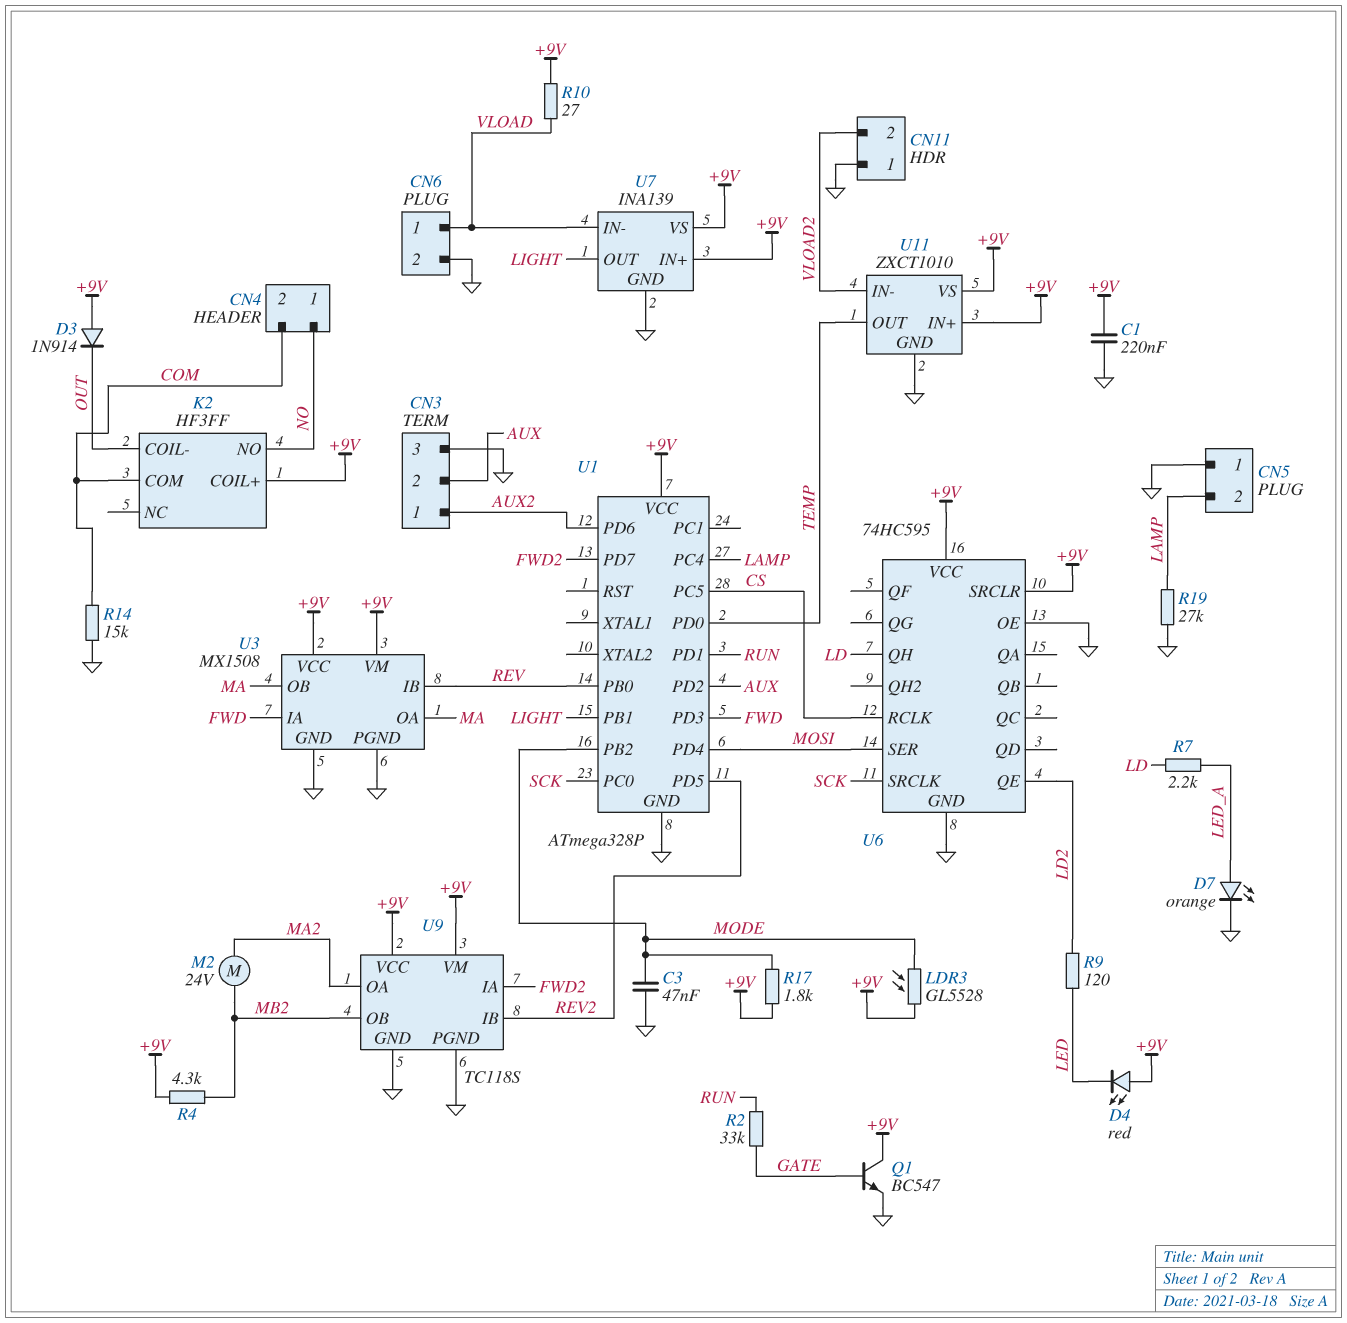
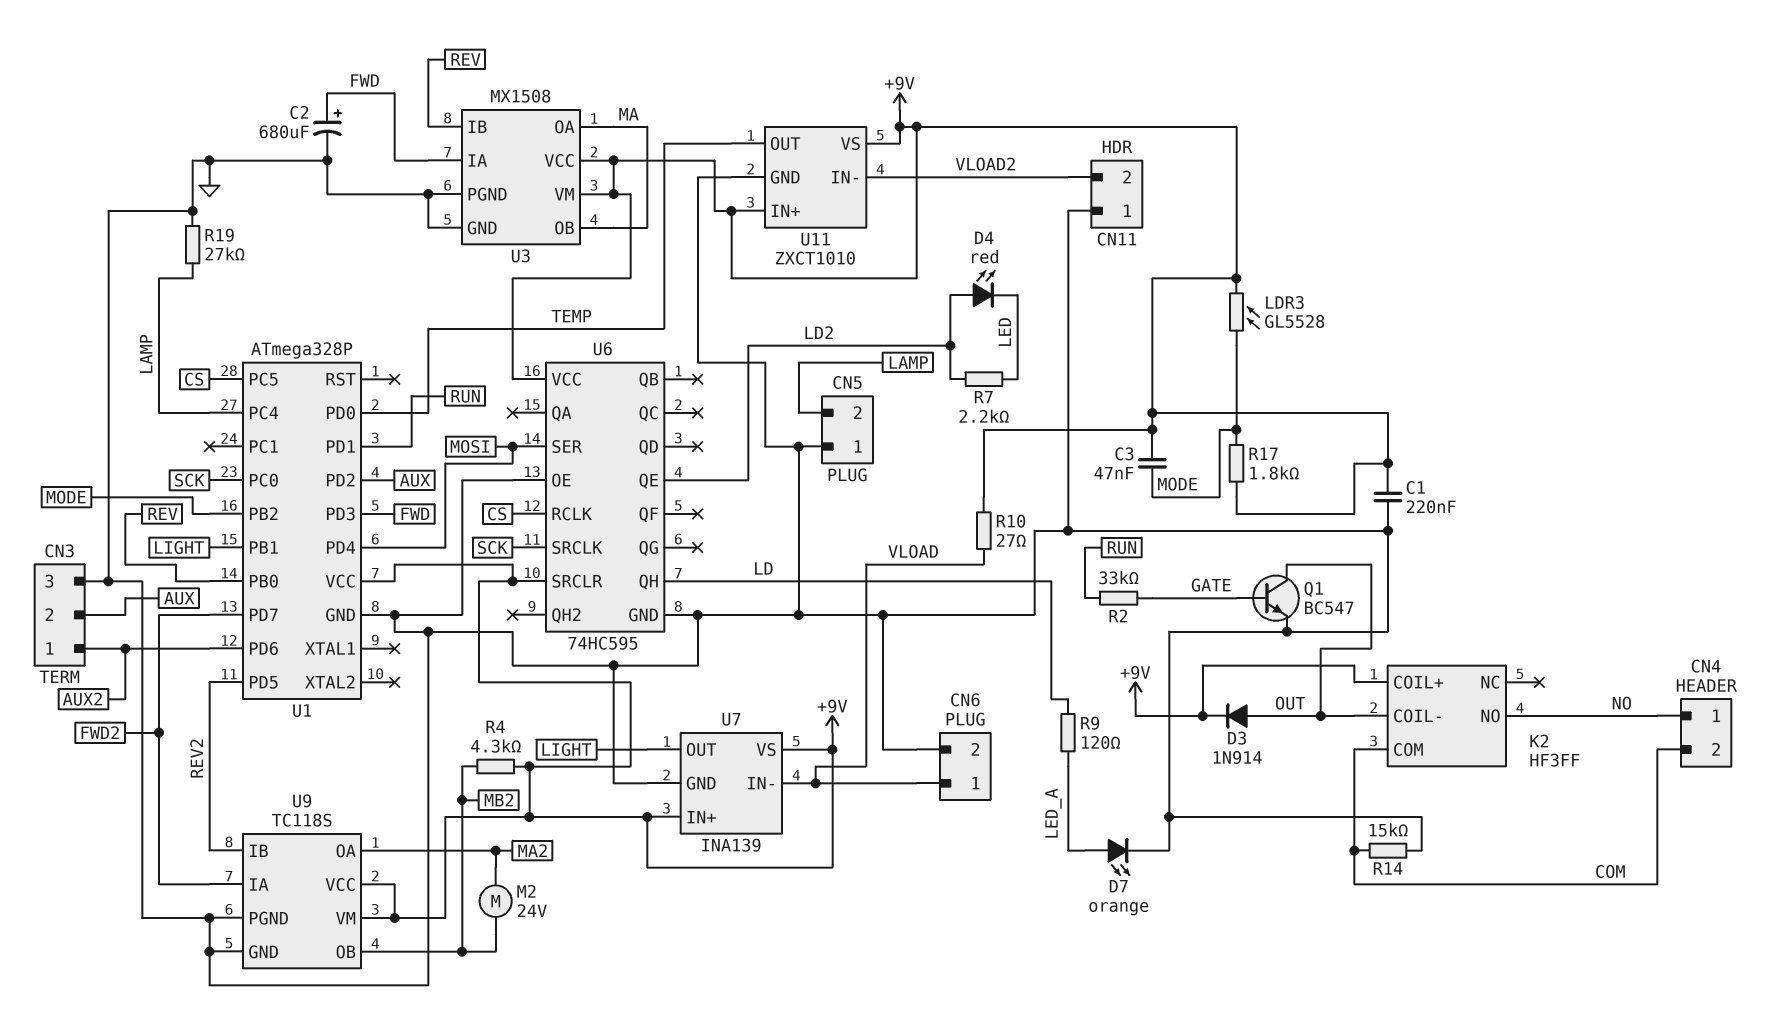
C2: none -> 680uF (plus FWD, minus GND)
C3: 47nF (GND, MODE) -> 47nF (+9V, MODE)
D3: diode 1N914 (A +9V, K OUT) -> diode 1N914 (A OUT, K +9V)
D4: LED red (A +9V, K LED) -> LED red (A LD2, K LED)
Q1: NPN BC547 (B GATE, C +9V, E GND) -> NPN BC547 (B GATE, C OUT, E GND)
R7: 2.2k (LD, LED_A) -> 2.2k (LD2, LED)
R9: 120 (LD2, LED) -> 120 (LD, LED_A)

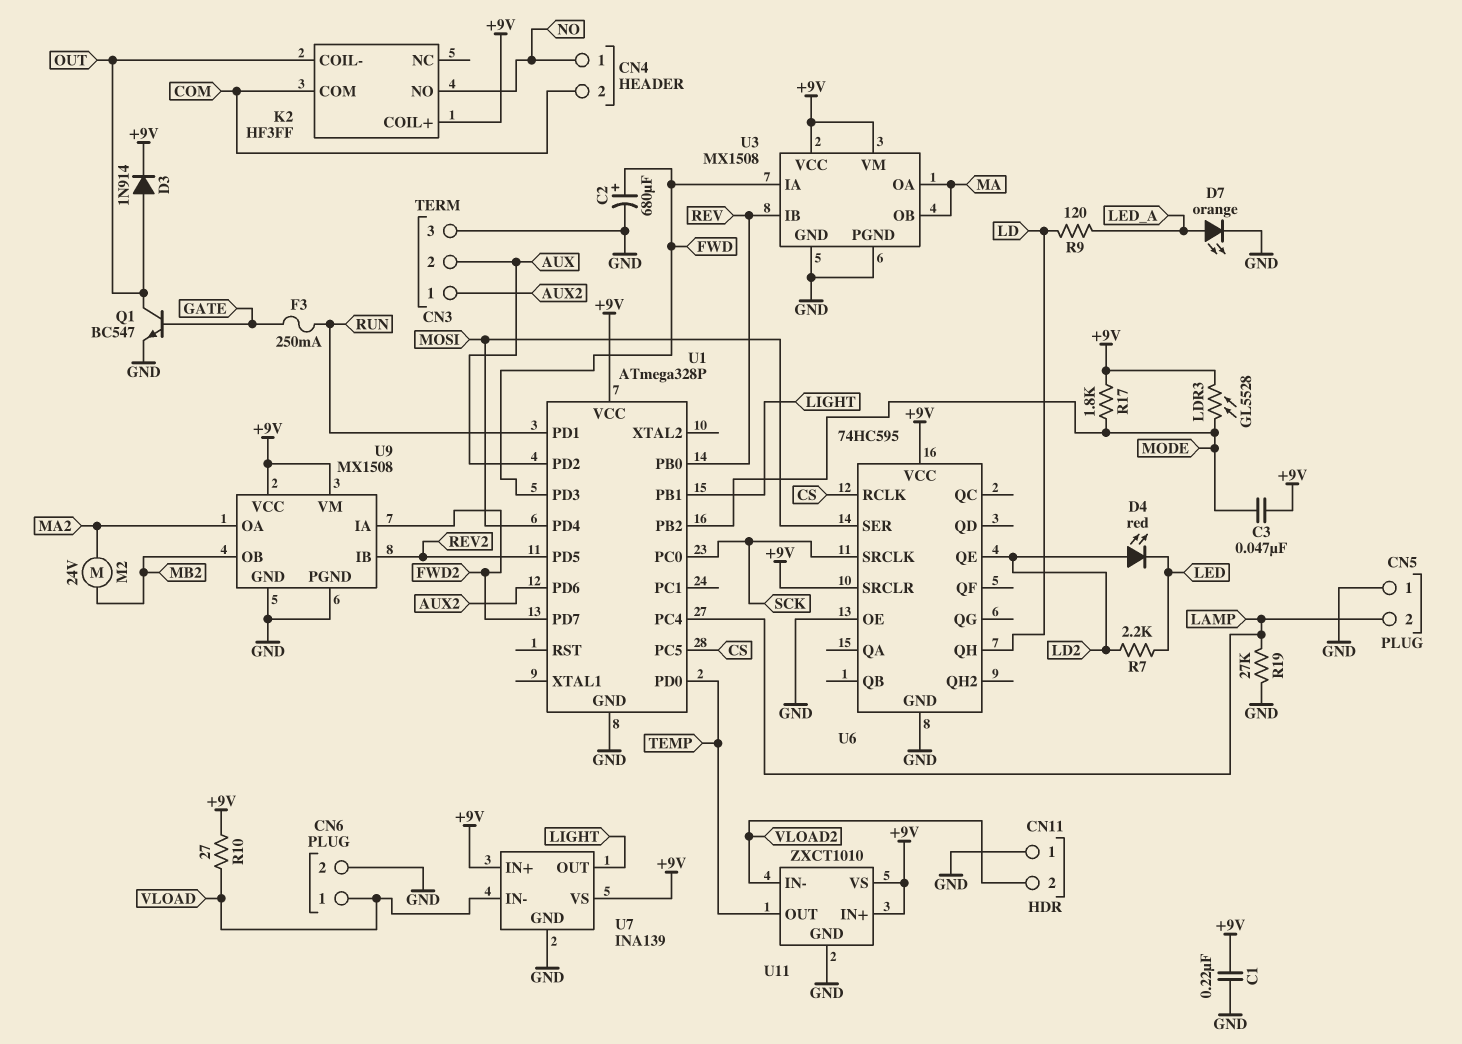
F3: none -> 250mA (GATE, RUN)
R2: 33k (GATE, RUN) -> none
R4: 4.3k (+9V, MB2) -> none
R14: 15k (COM, GND) -> none
U9: TC118S -> MX1508

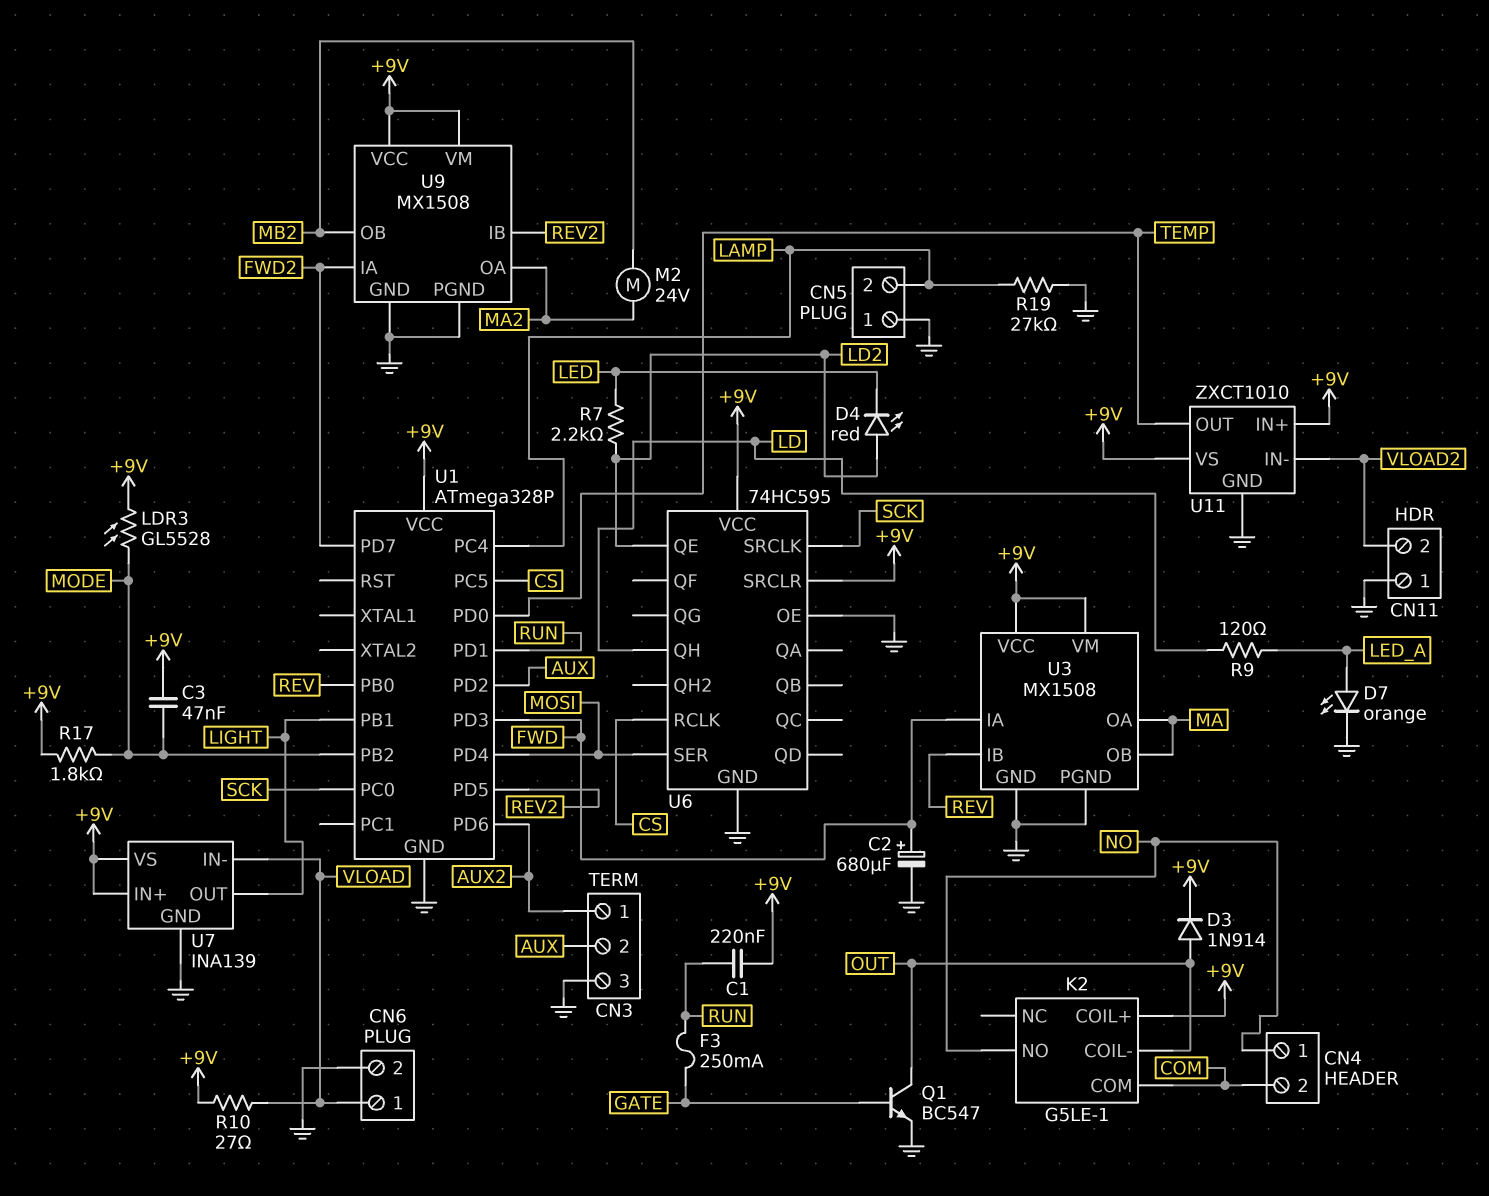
C1: 220nF (+9V, GND) -> 220nF (+9V, RUN)
K2: HF3FF -> G5LE-1

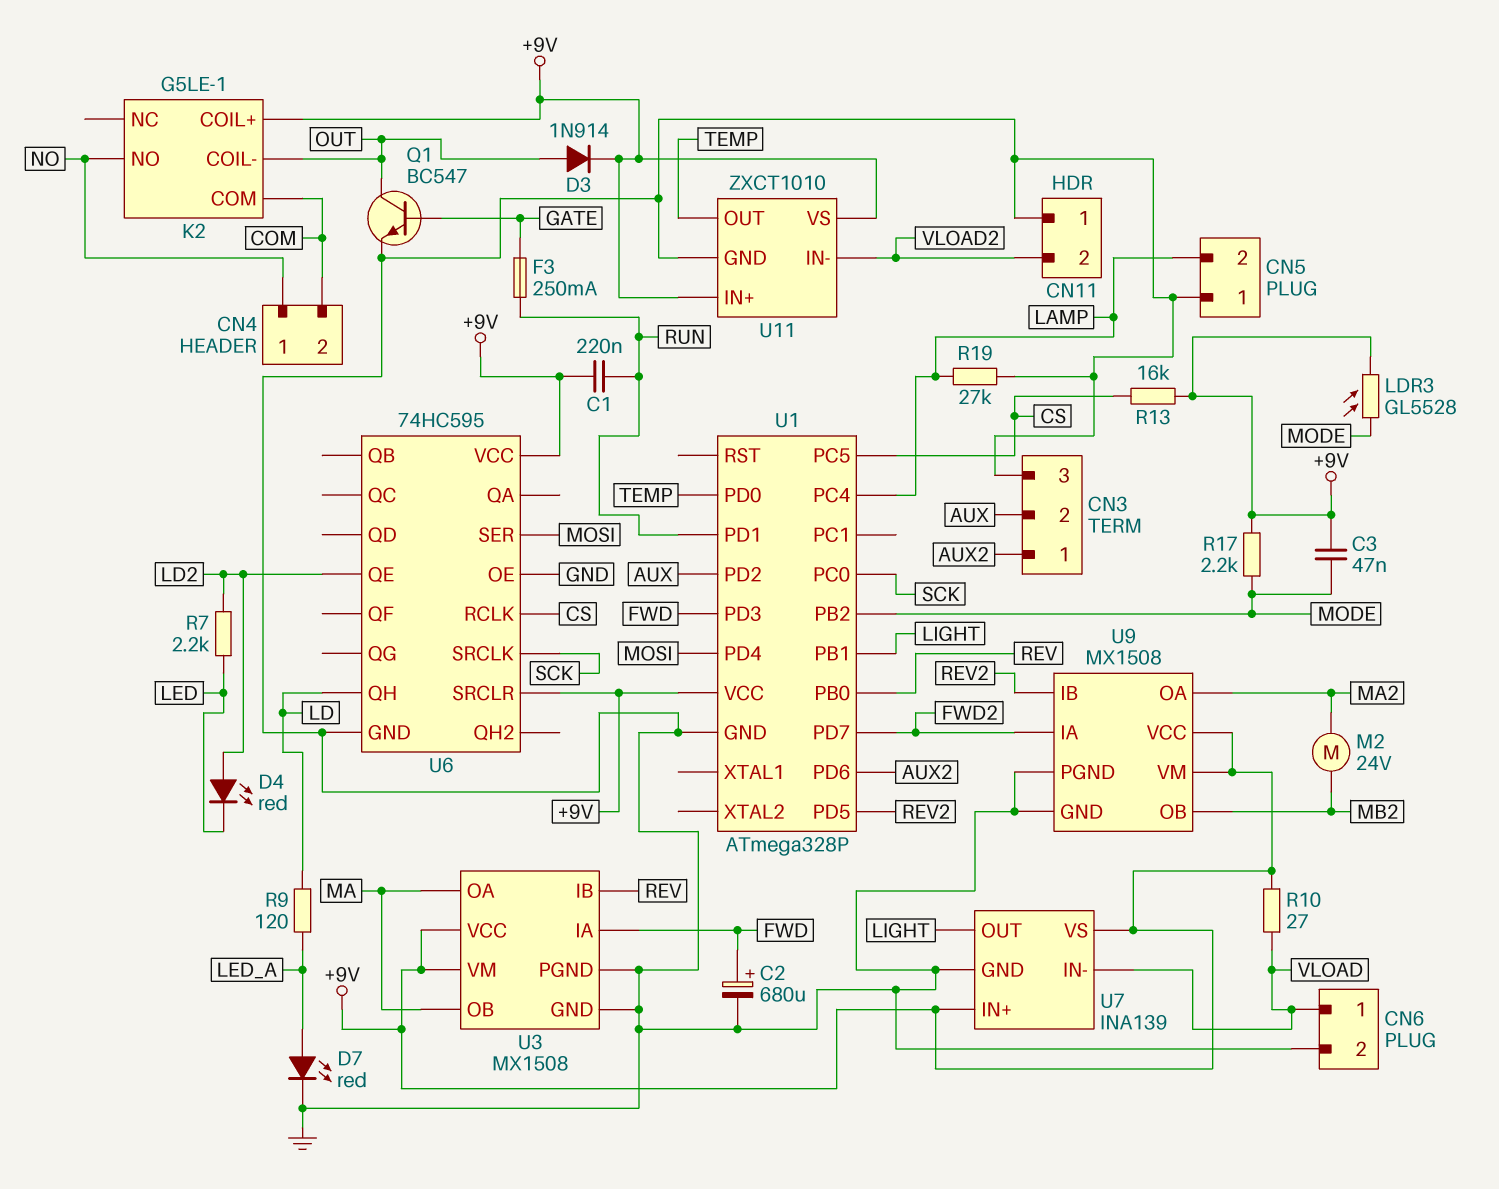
D7: LED orange (A LED_A, K GND) -> LED red (A LED_A, K GND)
R13: none -> 16k (+9V, CS)
R17: 1.8k (+9V, MODE) -> 2.2k (+9V, MODE)

